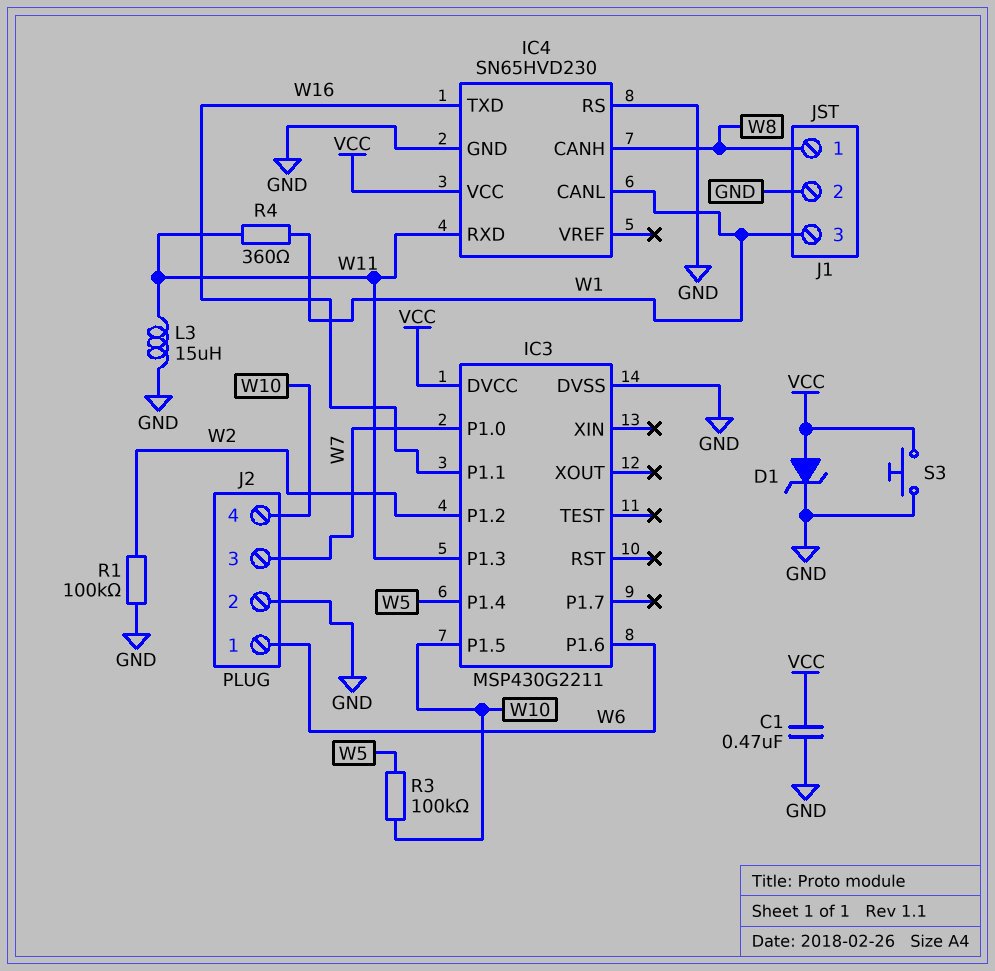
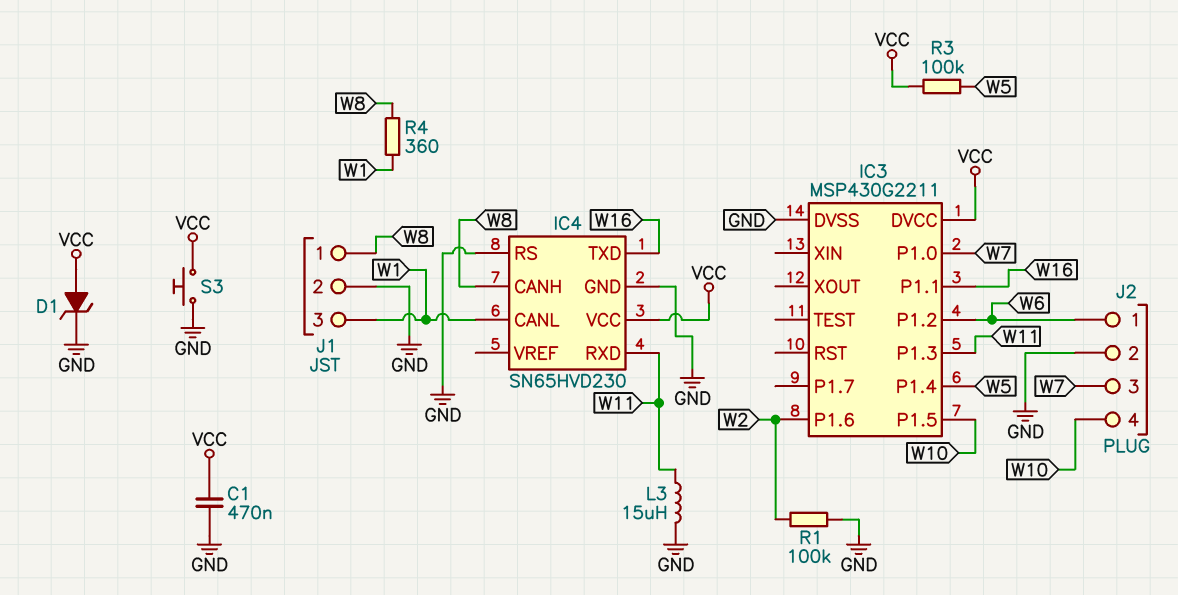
IC3 pin P1.2: W2 -> W6
IC3 pin P1.6: W6 -> W2
R3: 100k (W5, W10) -> 100k (VCC, W5)
R4: 360 (W1, W11) -> 360 (W1, W8)

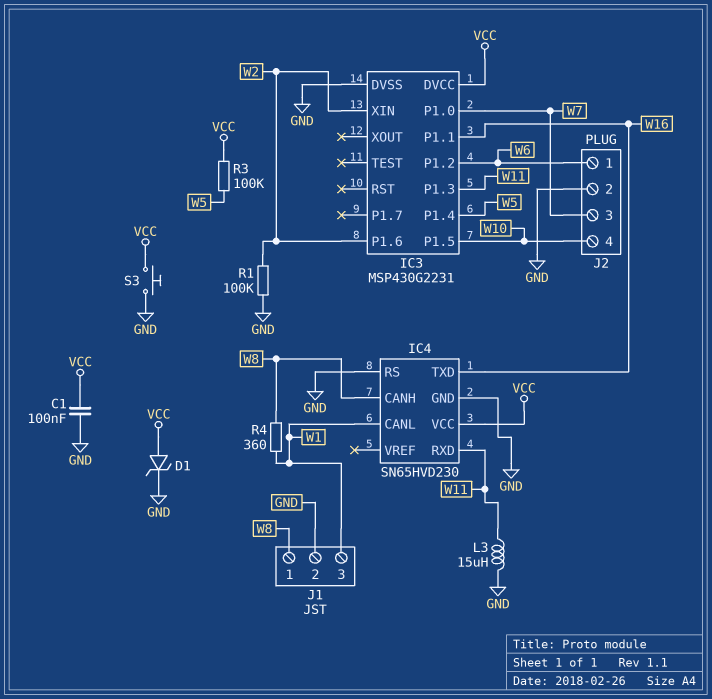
C1: 470nF (GND, VCC) -> 100nF (GND, VCC)
IC3: MSP430G2211 -> MSP430G2231
IC3 pin XIN: none -> W2

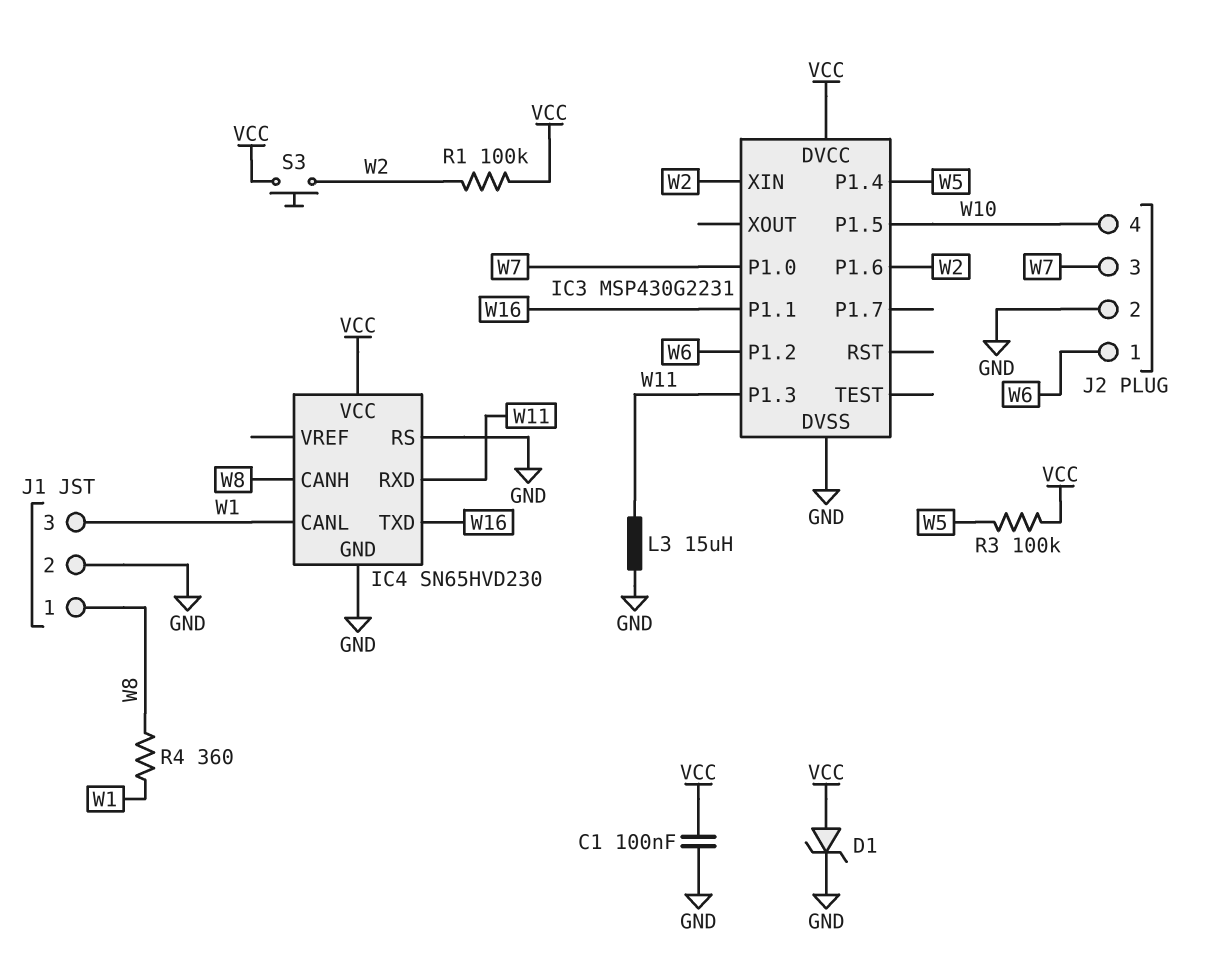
R1: 100k (GND, W2) -> 100k (VCC, W2)
S3: button (GND, VCC) -> button (VCC, W2)

